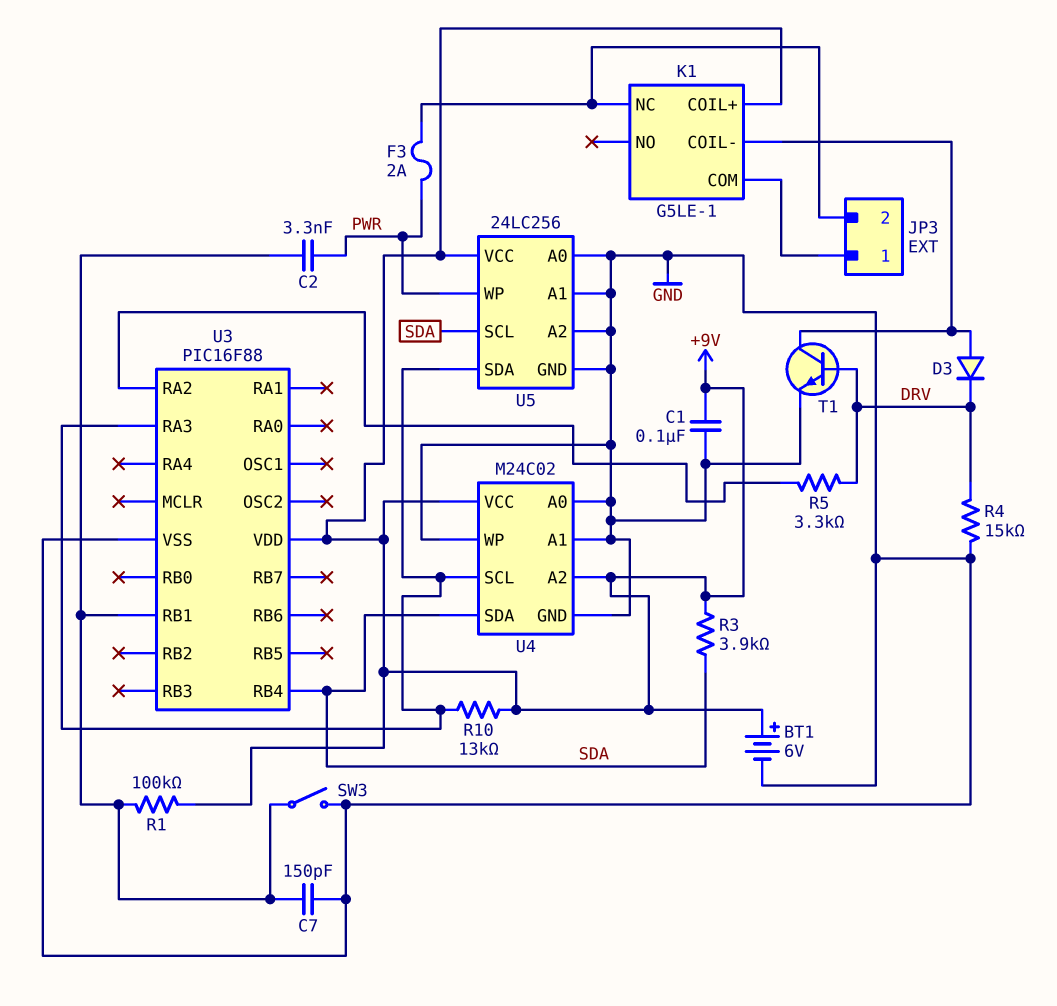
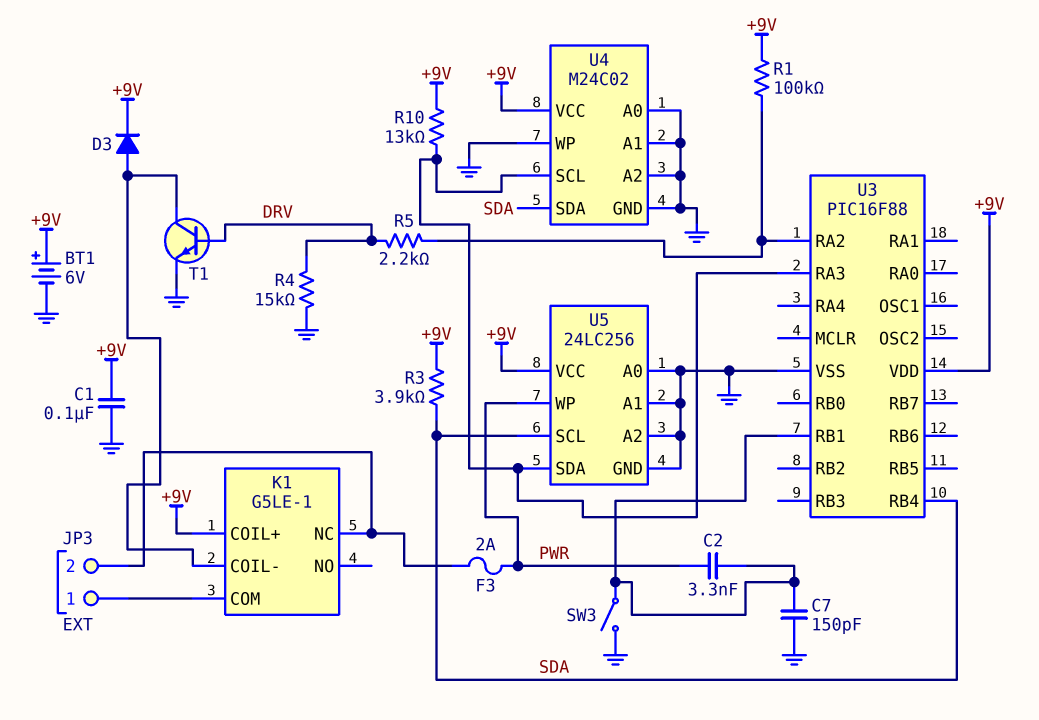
D3: diode (A K1/COIL-, K DRV) -> diode (A K1/COIL-, K +9V)
R1: 100k (+9V, U3/RB1) -> 100k (+9V, U3/RA2)
R5: 3.3k (DRV, U3/RA2) -> 2.2k (DRV, U3/RA2)
U4 pin A2: +9V -> GND

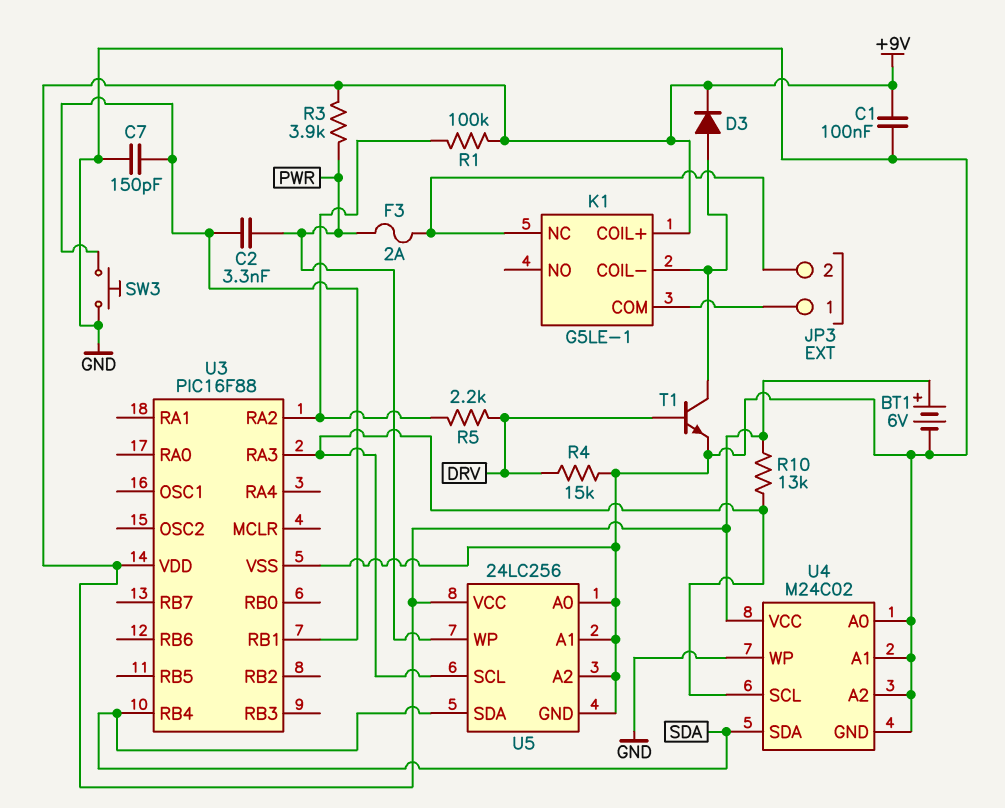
R3: 3.9k (+9V, SDA) -> 3.9k (+9V, PWR)
SW3: switch (GND, U3/RB1) -> button (GND, U3/RB1)
U5 pin SCL: SDA -> U3/RA3
U5 pin SDA: U3/RA3 -> SDA

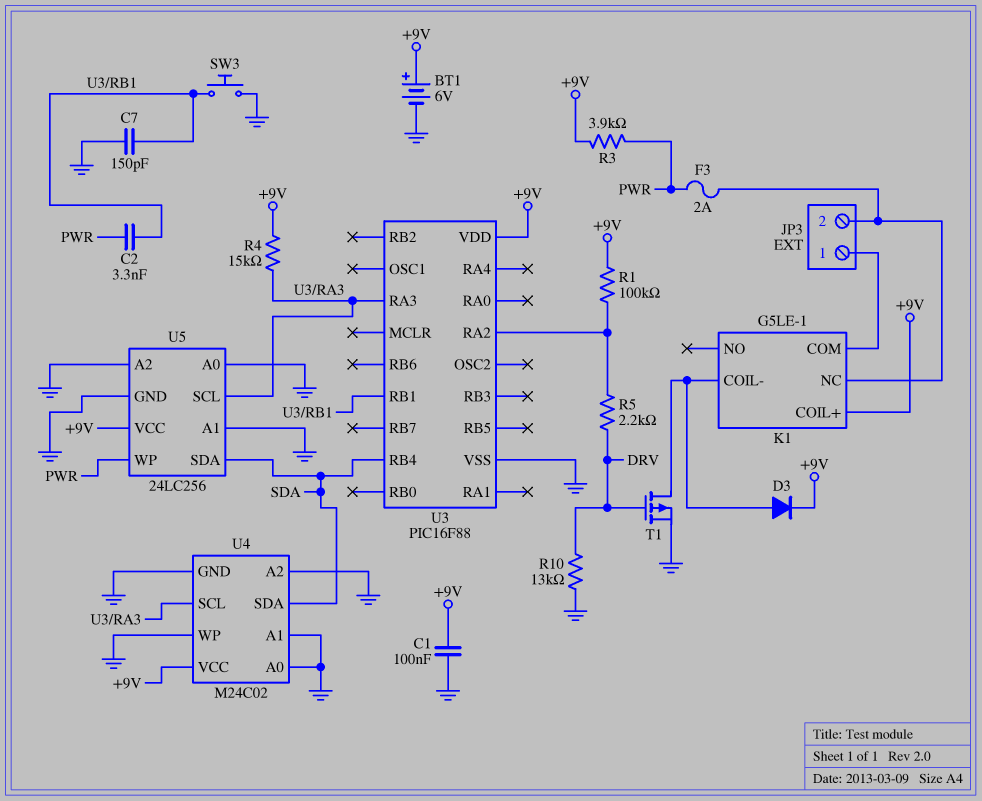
R4: 15k (DRV, GND) -> 15k (+9V, U3/RA3)
R10: 13k (+9V, U3/RA3) -> 13k (DRV, GND)
T1: NPN (B DRV, C K1/COIL-, E GND) -> PMOS (G DRV, D K1/COIL-, S GND)

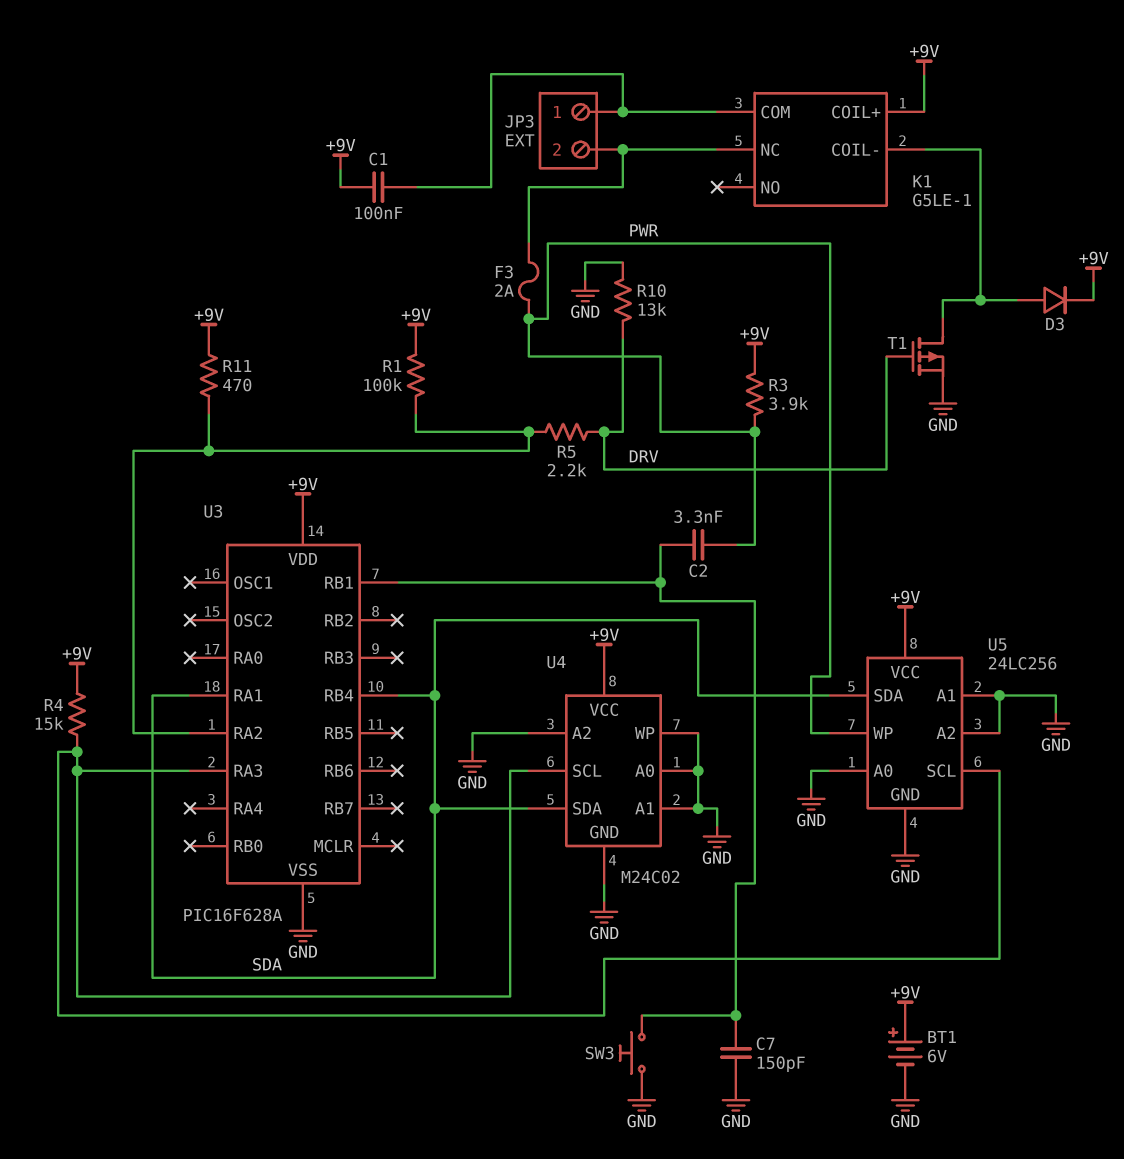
C1: 100nF (+9V, GND) -> 100nF (+9V, JP3/1)
R11: none -> 470 (+9V, U3/RA2)
U3: PIC16F88 -> PIC16F628A
U3 pin RA1: none -> SDA

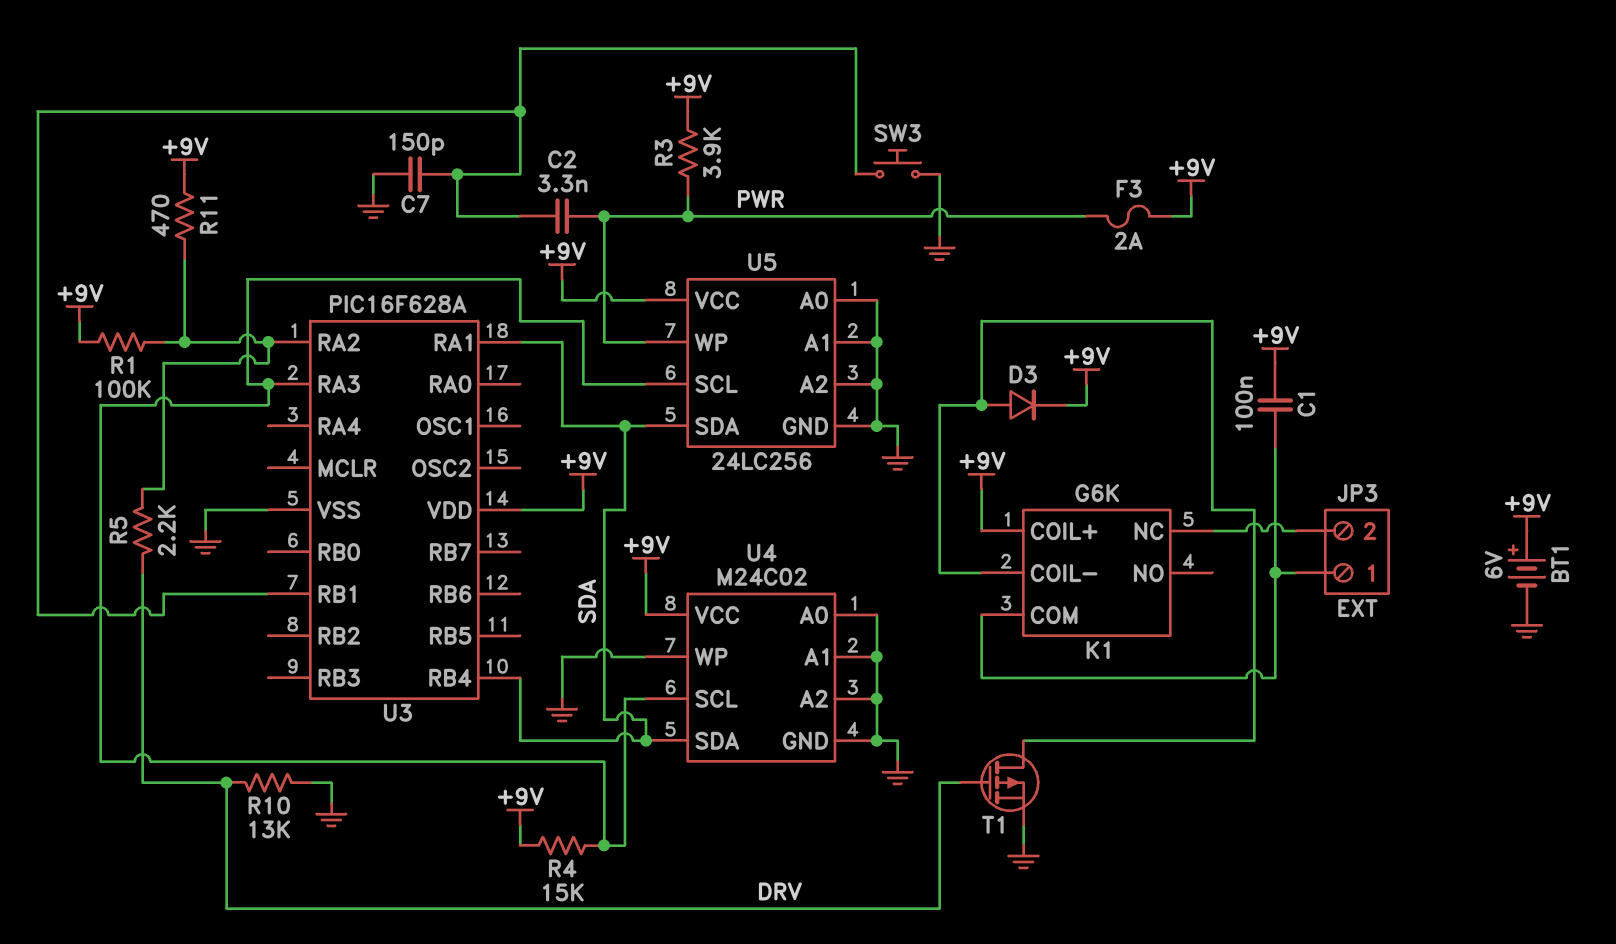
F3: 2A (JP3/2, PWR) -> 2A (+9V, PWR)
K1: G5LE-1 -> G6K

